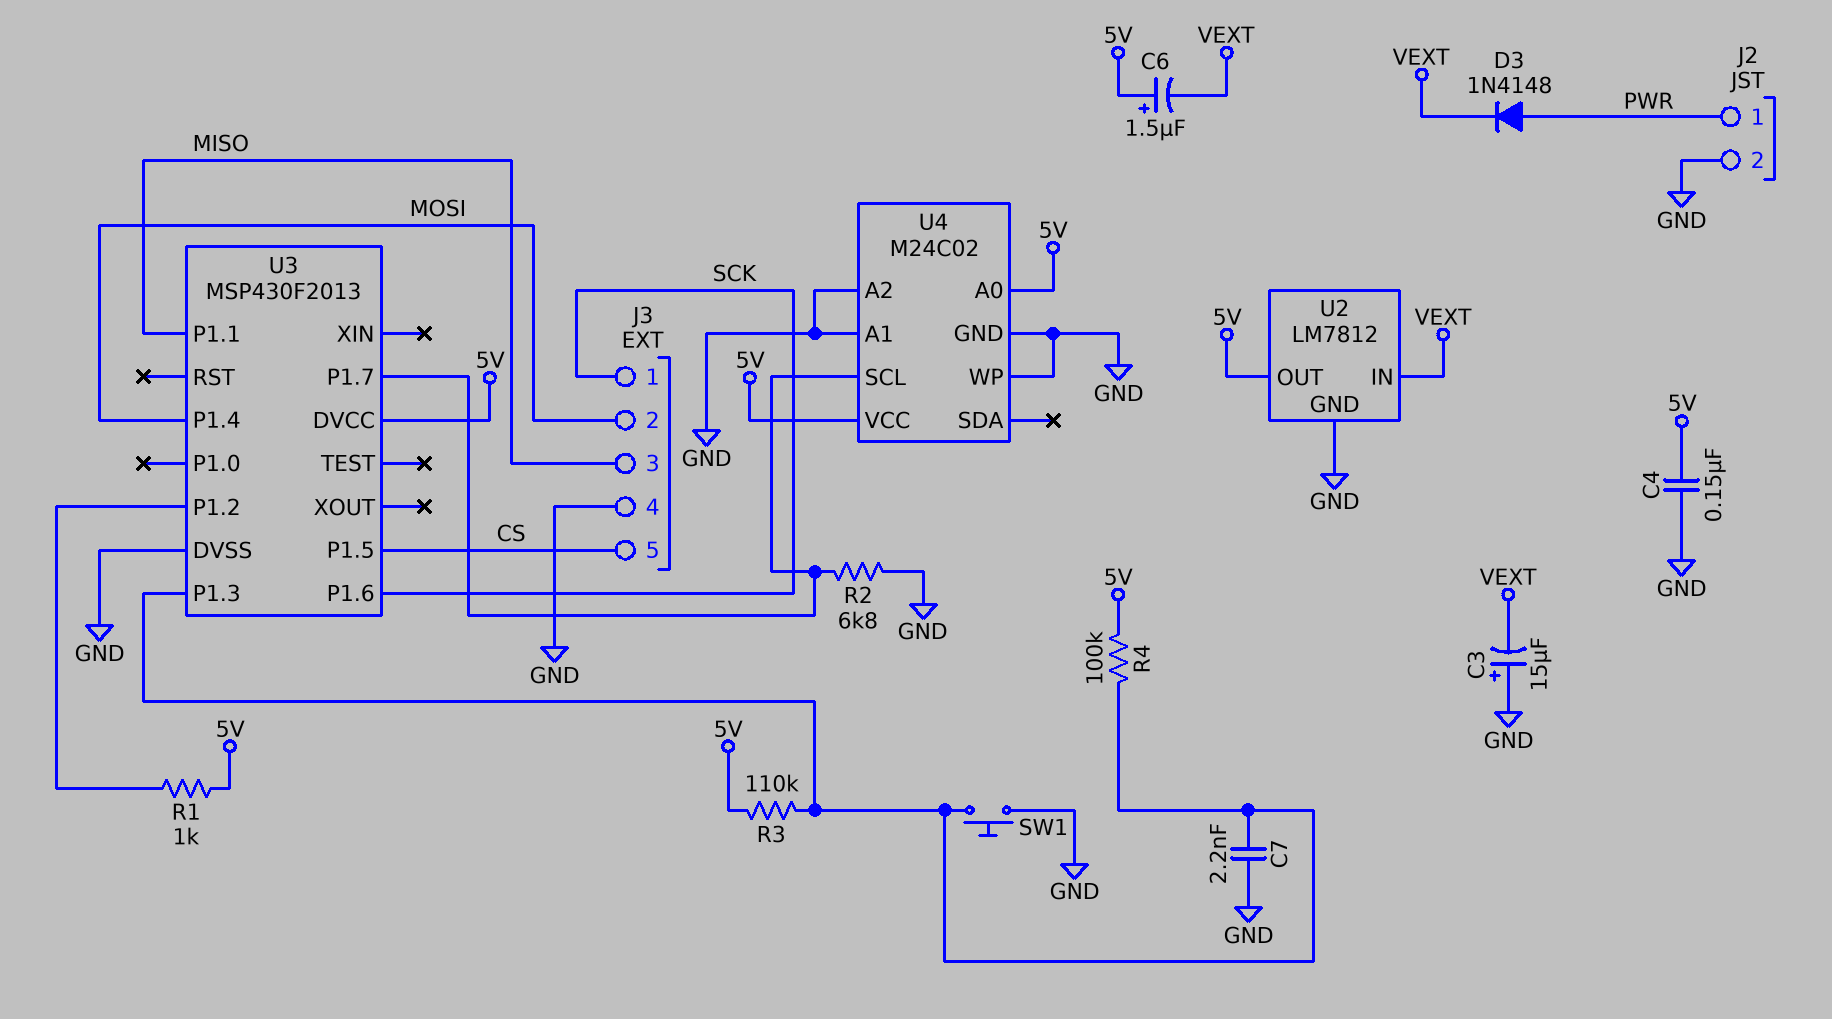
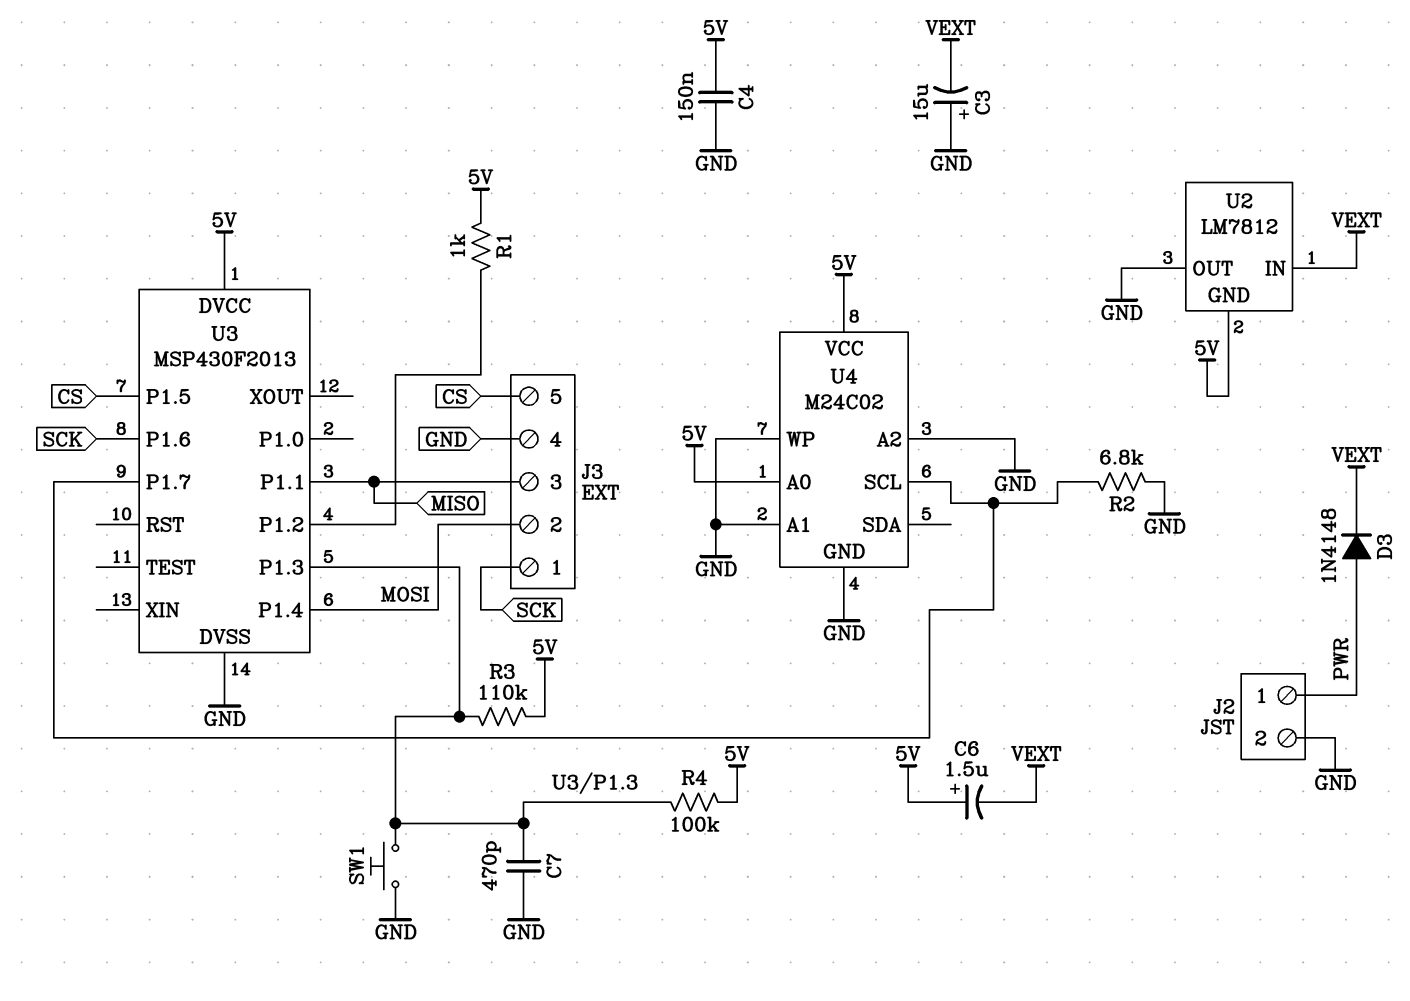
C7: 2.2nF (GND, U3/P1.3) -> 470pF (GND, U3/P1.3)
U2 pin GND: GND -> 5V
U2 pin OUT: 5V -> GND

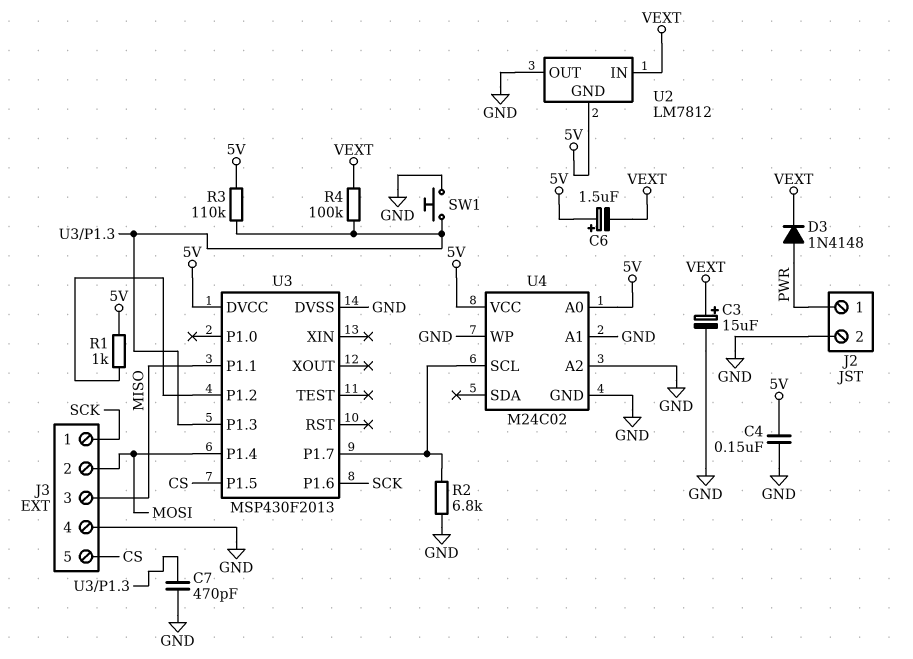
C3: 15uF (plus GND, minus VEXT) -> 15uF (plus VEXT, minus GND)
R4: 100k (5V, U3/P1.3) -> 100k (U3/P1.3, VEXT)

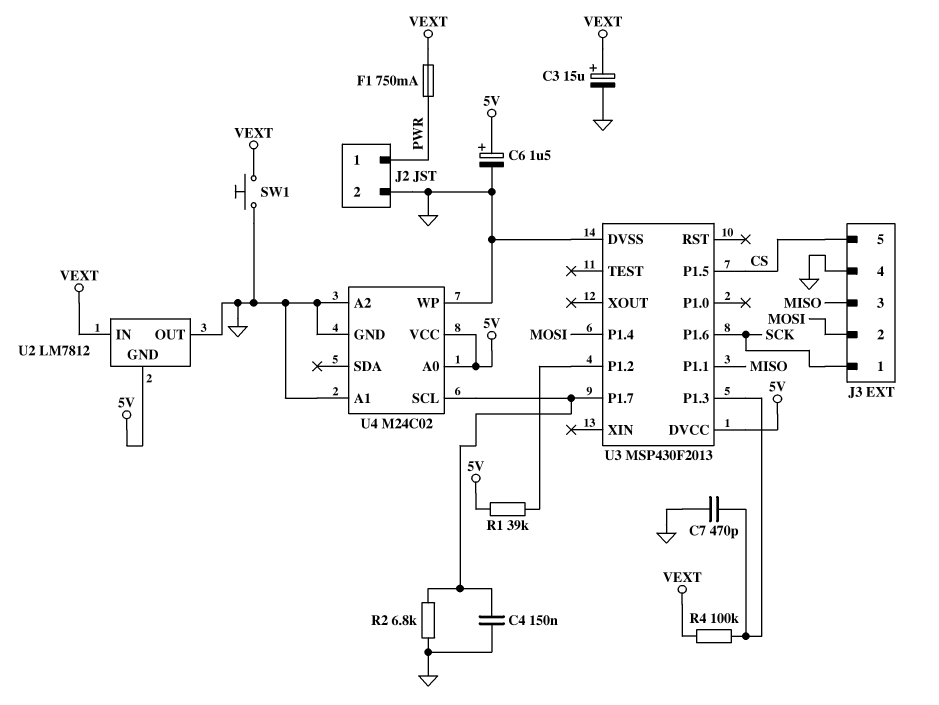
C4: 150nF (5V, GND) -> 150nF (GND, U3/P1.7)
C6: 1.5uF (plus 5V, minus VEXT) -> 1.5uF (plus 5V, minus GND)
D3: diode 1N4148 (A PWR, K VEXT) -> none
F1: none -> 750mA (PWR, VEXT)
R1: 1k (5V, U3/P1.2) -> 39k (5V, U3/P1.2)
R3: 110k (5V, U3/P1.3) -> none
SW1: button (GND, U3/P1.3) -> button (GND, VEXT)

